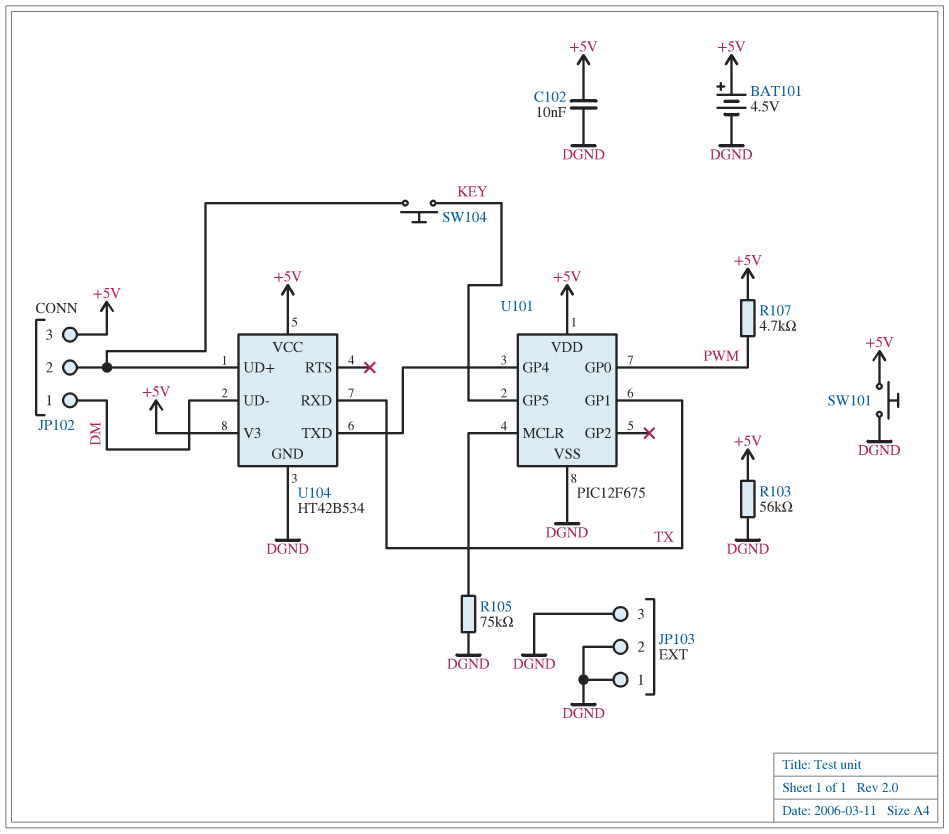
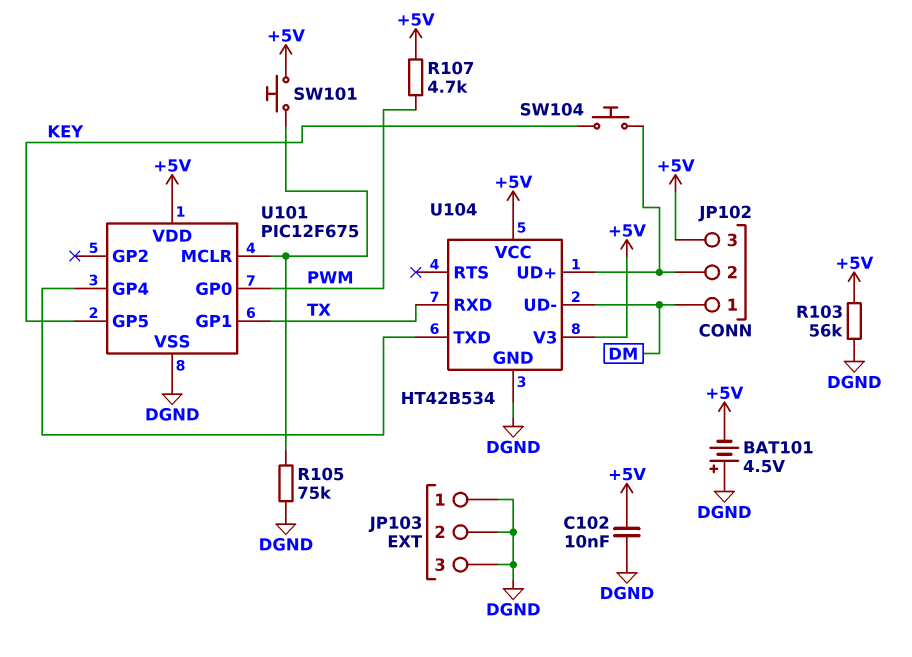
BAT101: 4.5V (plus +5V, minus DGND) -> 4.5V (plus DGND, minus +5V)
SW101: button (+5V, DGND) -> button (+5V, U101/MCLR)

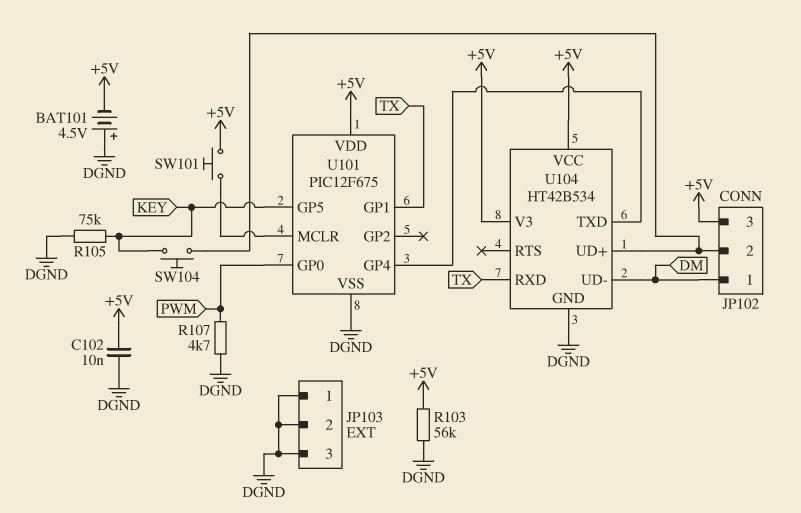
R105: 75k (DGND, U101/MCLR) -> 75k (DGND, KEY)
R107: 4.7k (+5V, PWM) -> 4.7k (DGND, PWM)

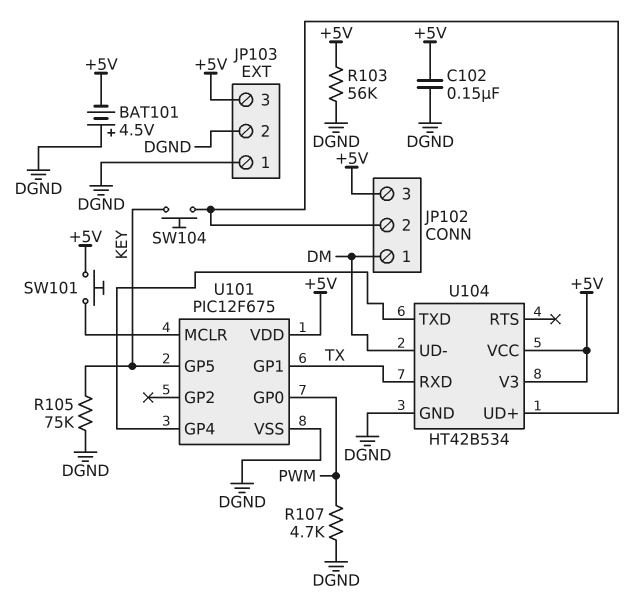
C102: 10nF (+5V, DGND) -> 150nF (+5V, DGND)
JP103 pin 3: DGND -> +5V

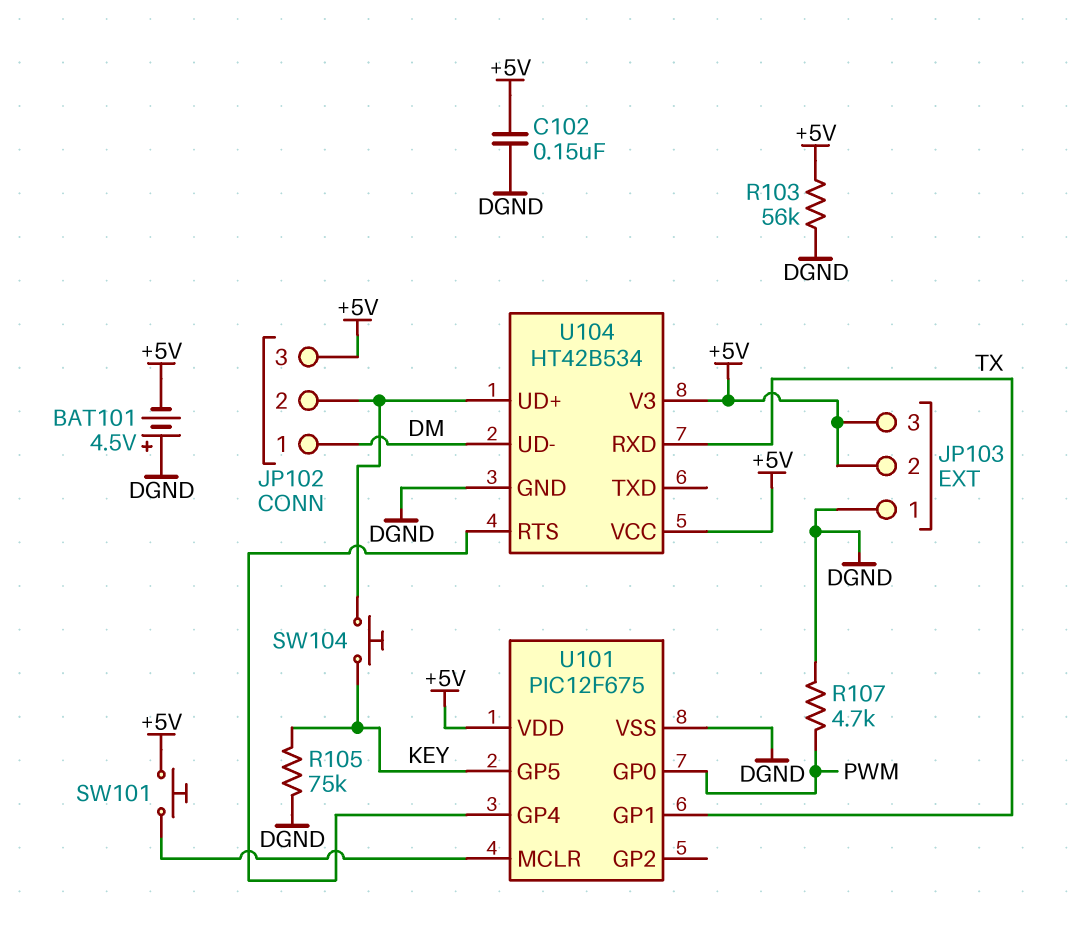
JP103 pin 2: DGND -> +5V
U104 pin RTS: none -> U101/GP4
U104 pin TXD: U101/GP4 -> none

